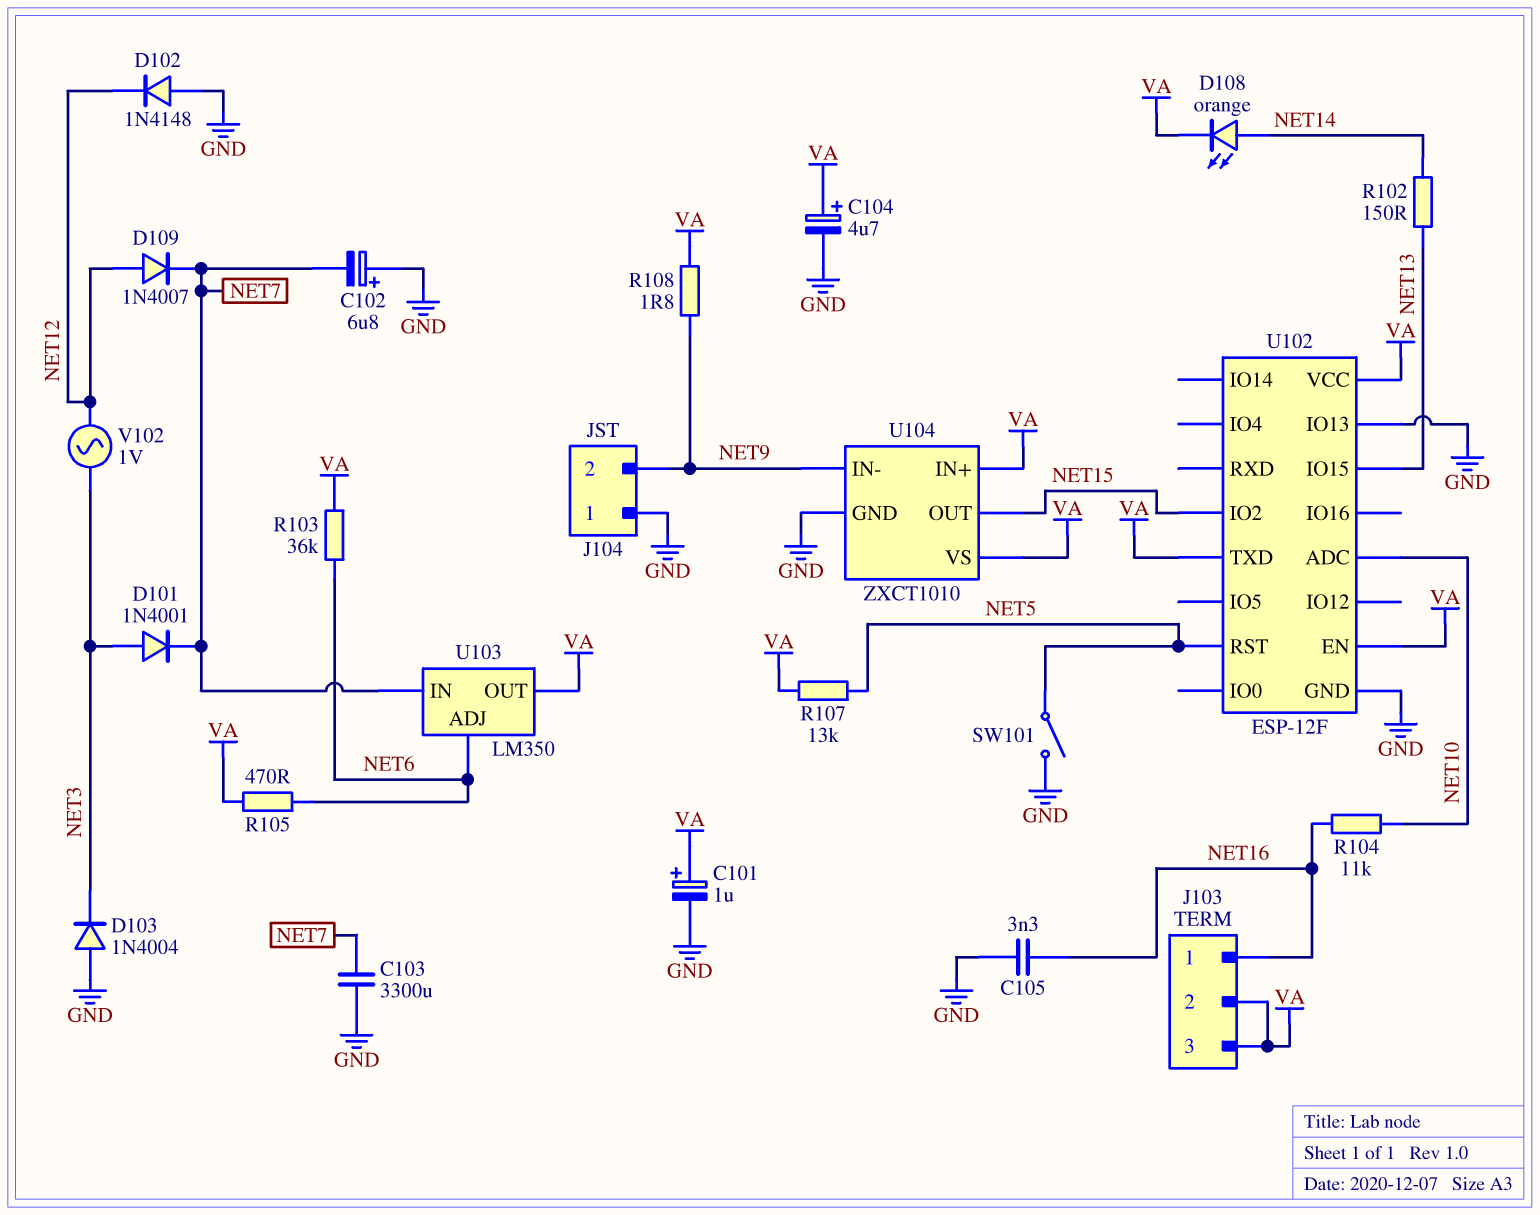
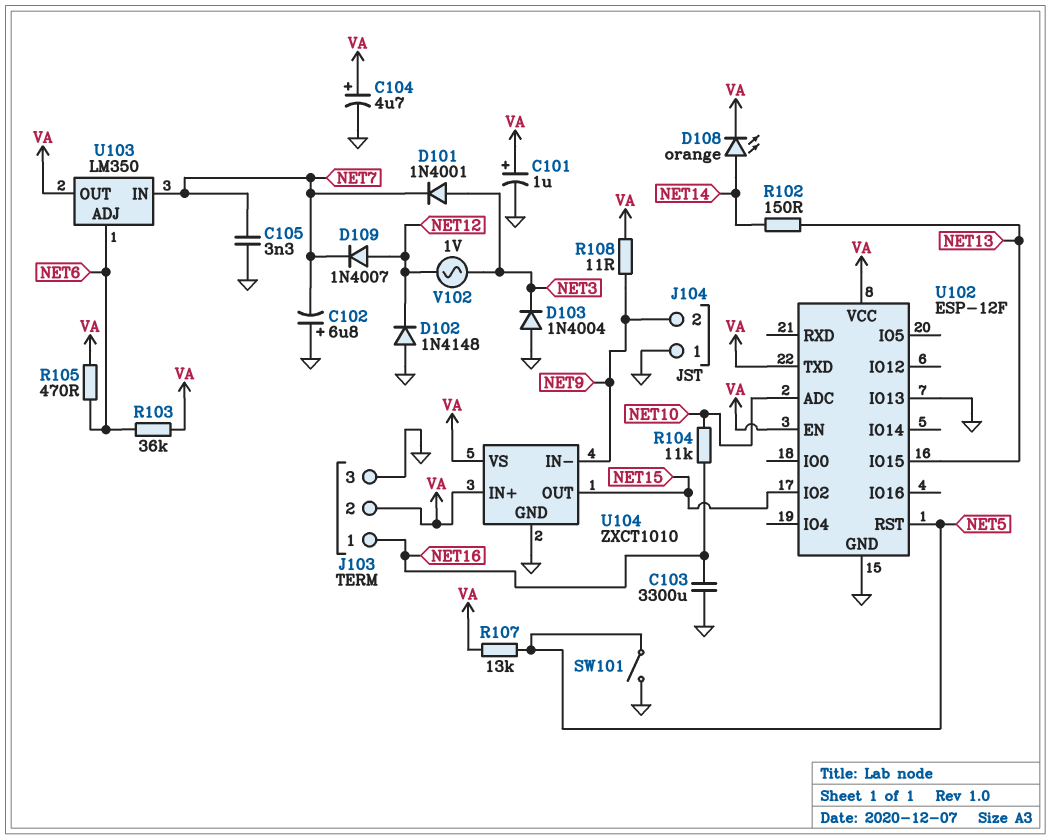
C103: 3300uF (GND, NET7) -> 3300uF (GND, NET16)
C105: 3.3nF (GND, NET16) -> 3.3nF (GND, NET7)
J103 pin 3: VA -> GND
R108: 1.8 (NET9, VA) -> 11 (NET9, VA)

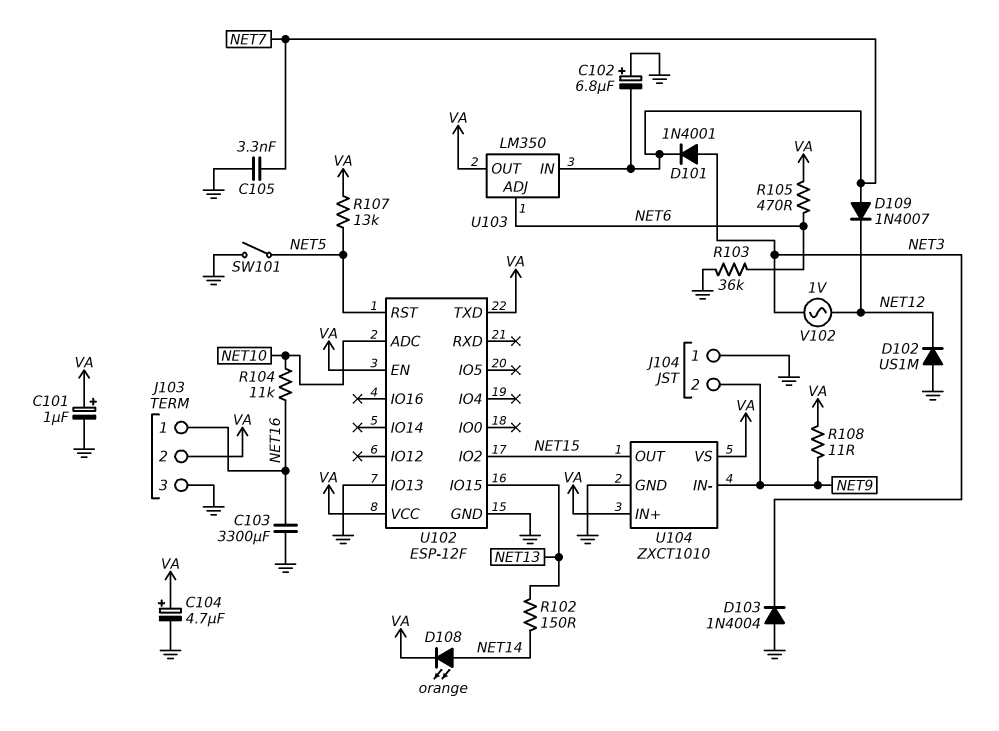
D102: diode 1N4148 (A GND, K NET12) -> diode US1M (A GND, K NET12)
D109: diode 1N4007 (A NET12, K NET7) -> diode 1N4007 (A NET7, K NET12)
R103: 36k (NET6, VA) -> 36k (GND, NET6)

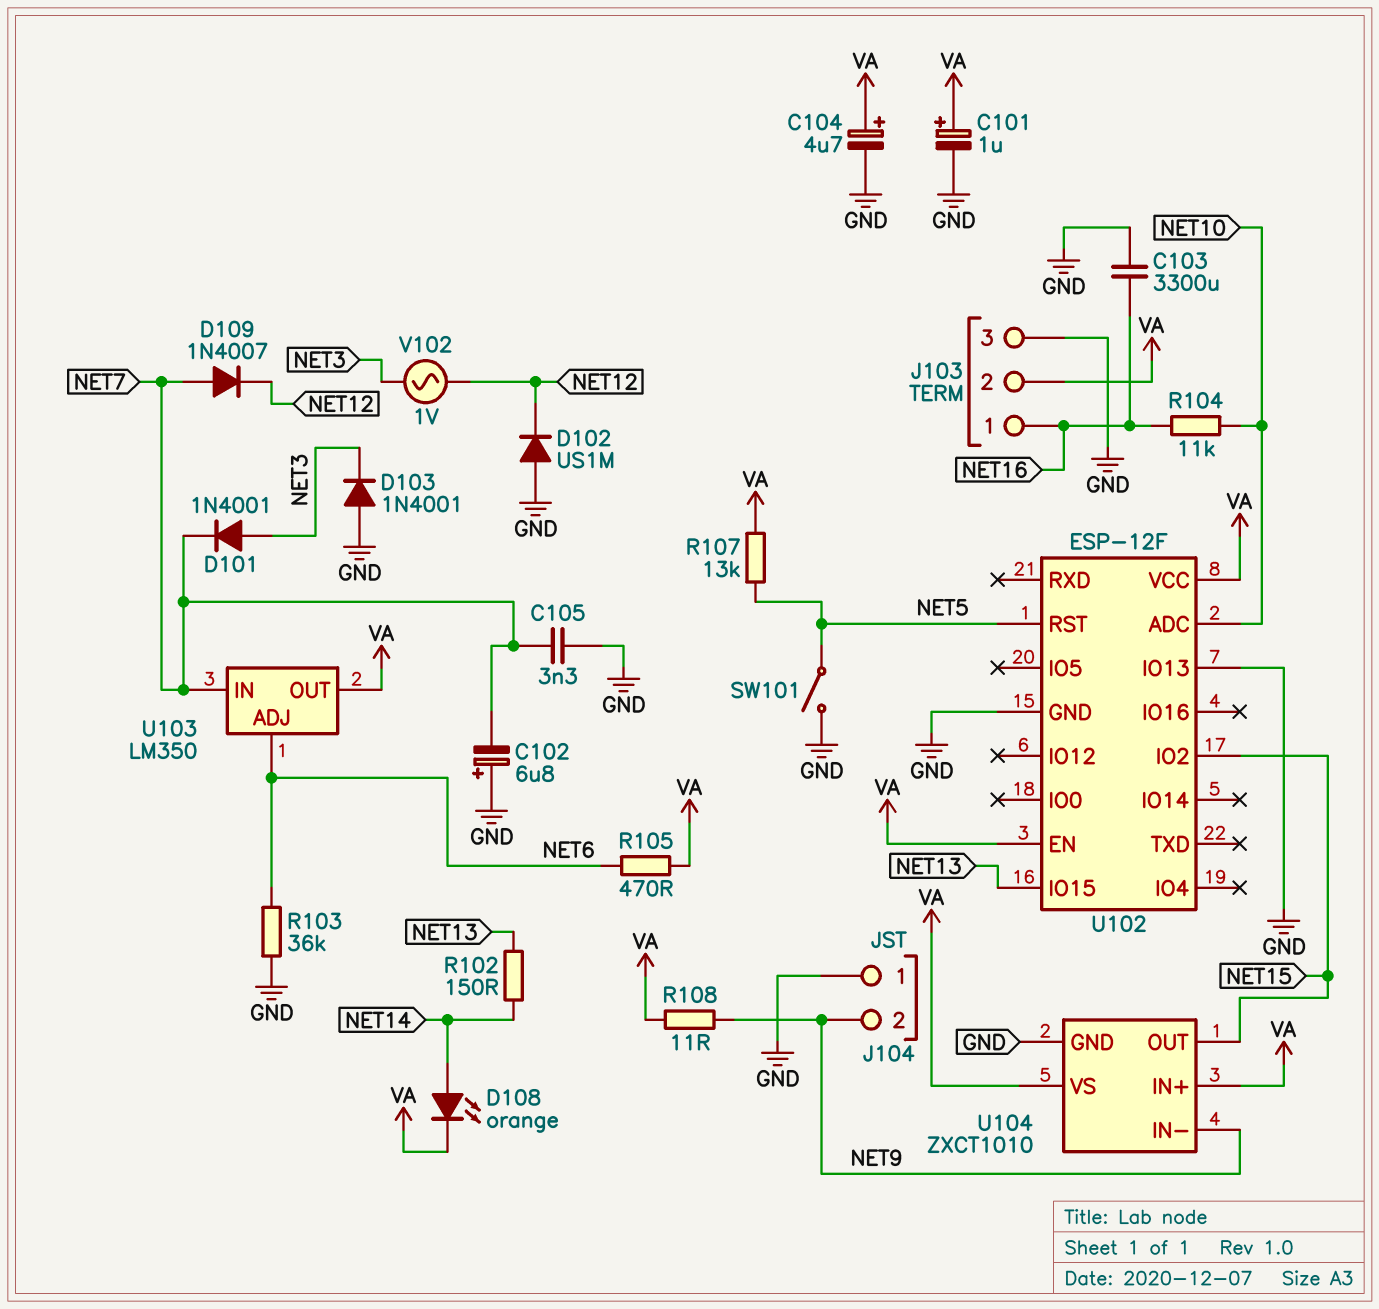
D103: diode 1N4004 (A GND, K NET3) -> diode 1N4001 (A GND, K NET3)
U102 pin TXD: VA -> none

